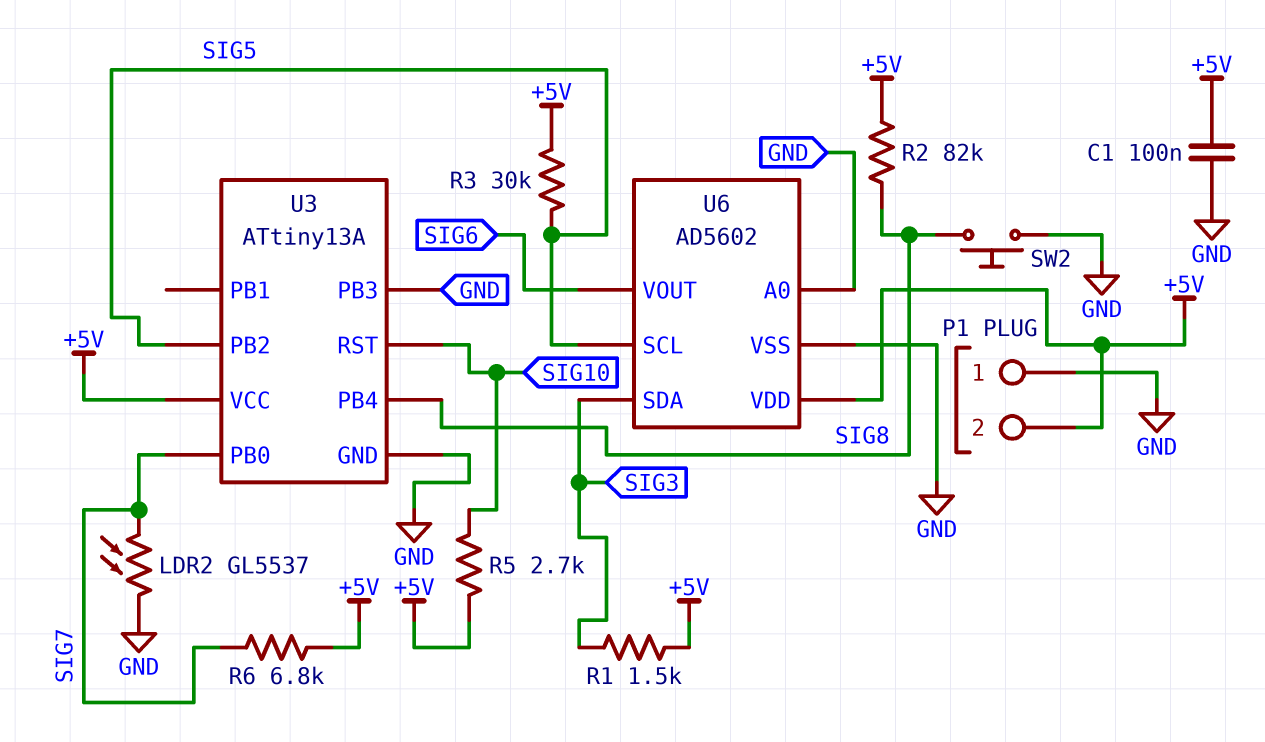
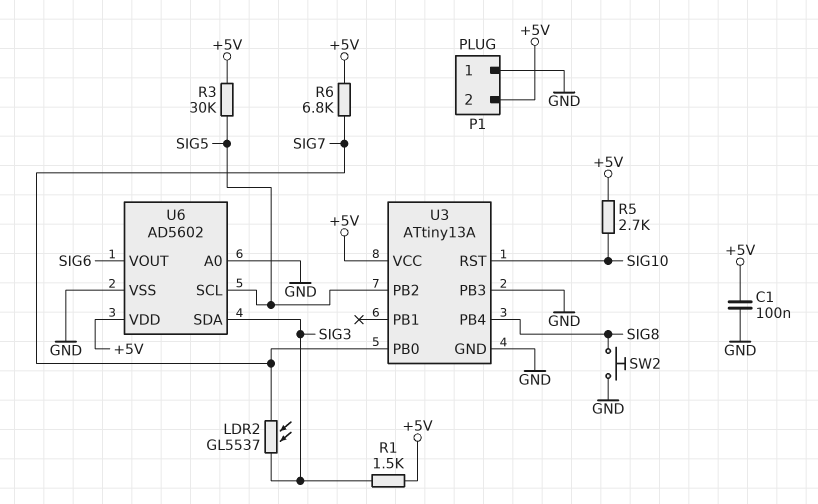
LDR2: GL5537 (GND, SIG7) -> GL5537 (SIG3, SIG7)
R2: 82k (+5V, SIG8) -> none

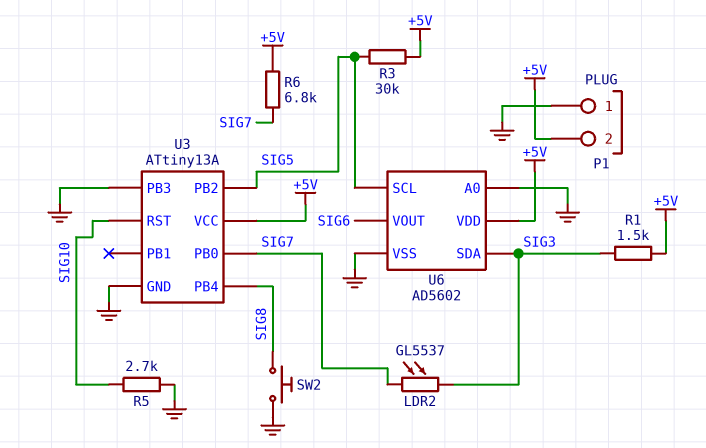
C1: 100nF (+5V, GND) -> none
R5: 2.7k (+5V, SIG10) -> 2.7k (GND, SIG10)

